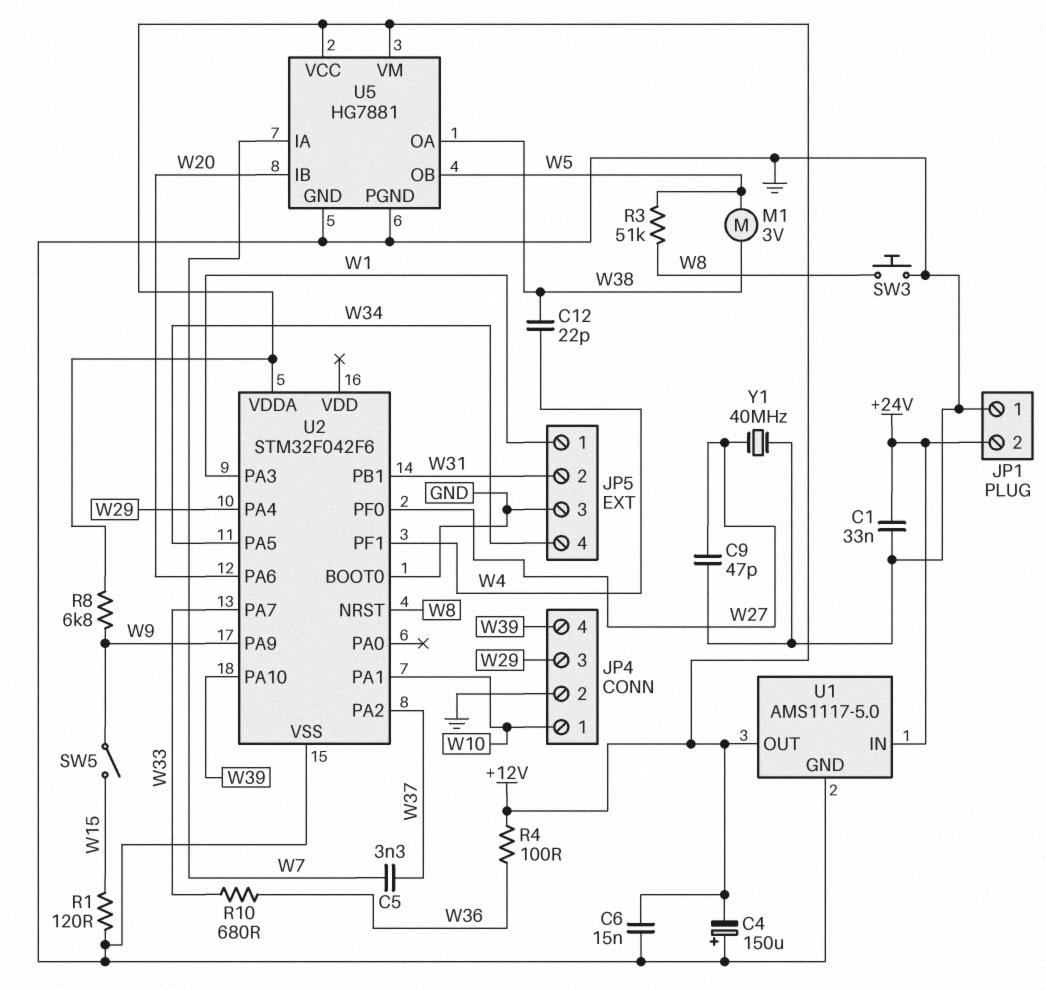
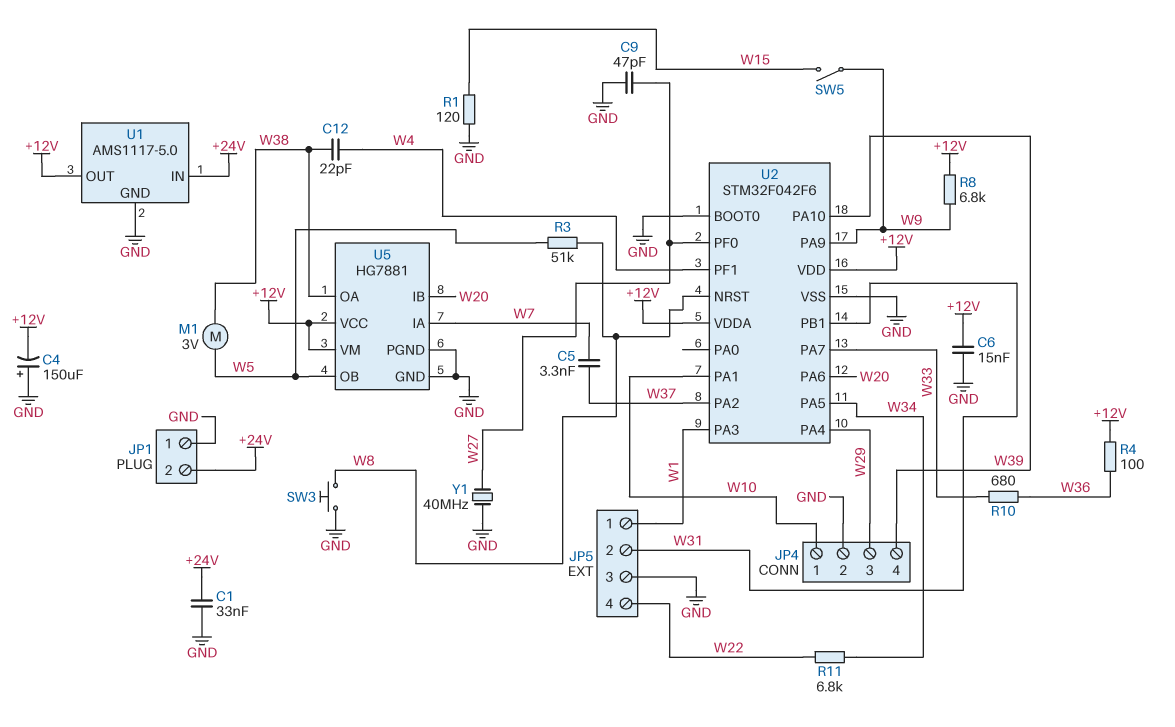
JP5 pin 4: W34 -> W22
R11: none -> 6.8k (W22, W34)
U2 pin VDD: none -> +12V

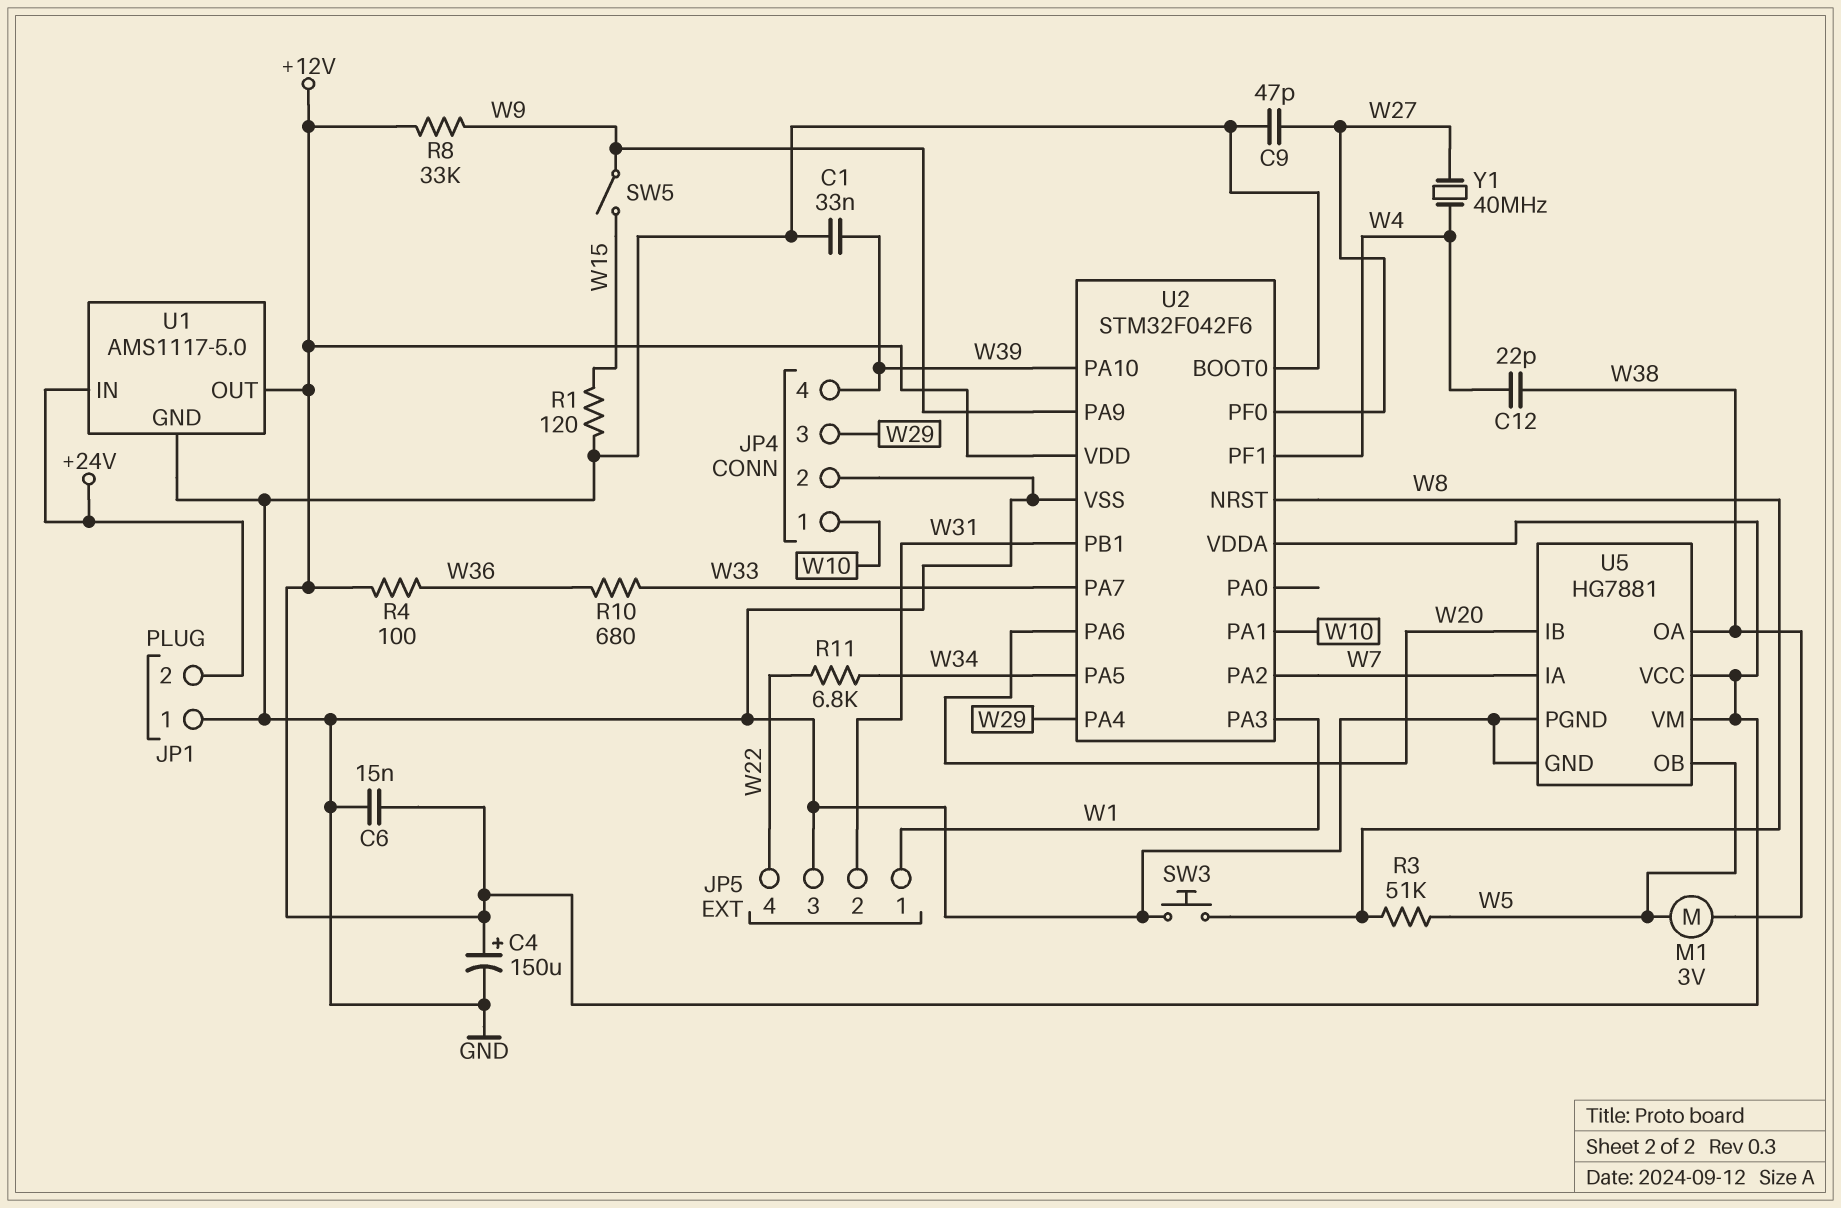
C1: 33nF (+24V, GND) -> 33nF (GND, W39)
C4: 150uF (plus GND, minus +12V) -> 150uF (plus +12V, minus GND)
C5: 3.3nF (W7, W37) -> none
R8: 6.8k (+12V, W9) -> 33k (+12V, W9)
U2 pin PA2: W37 -> W7
Y1: 40MHz (GND, W27) -> 40MHz (W4, W27)

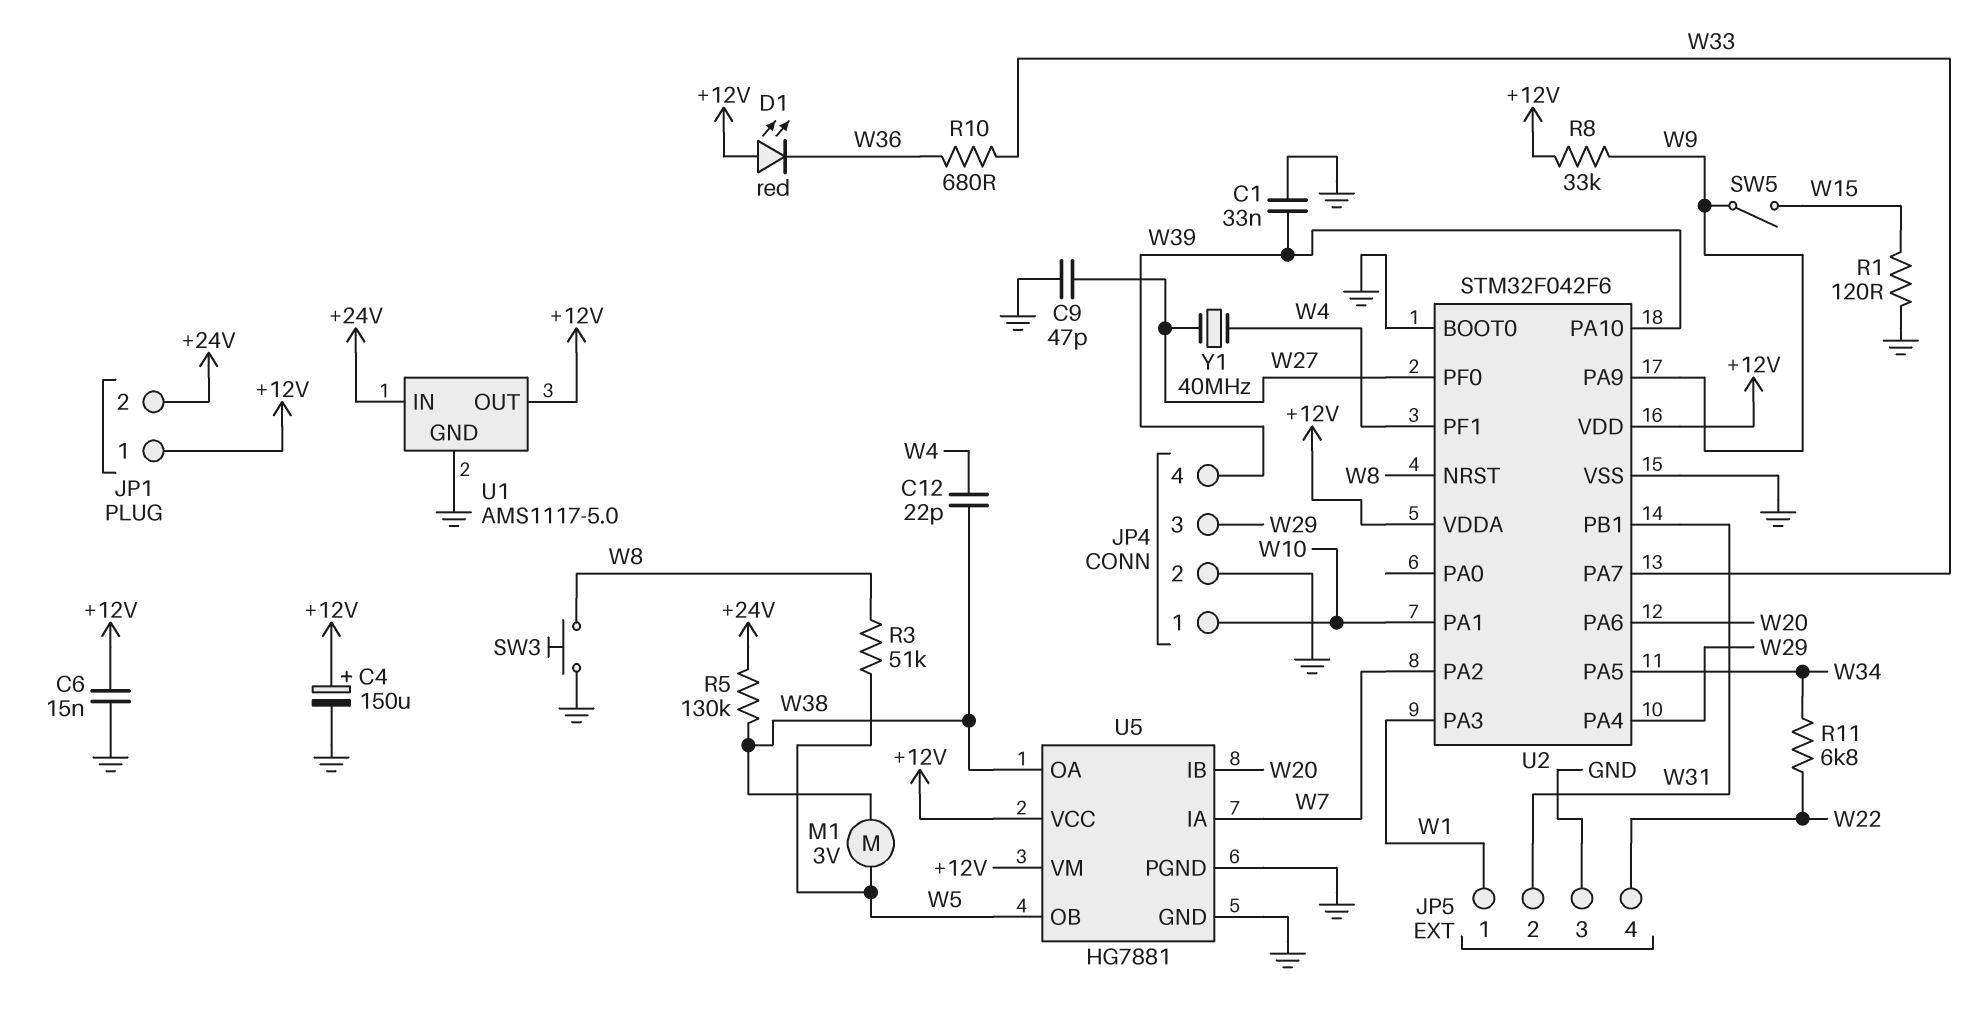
D1: none -> LED red (A +12V, K W36)
JP1 pin 1: GND -> +12V
R4: 100 (+12V, W36) -> none
R5: none -> 130k (+24V, W38)

